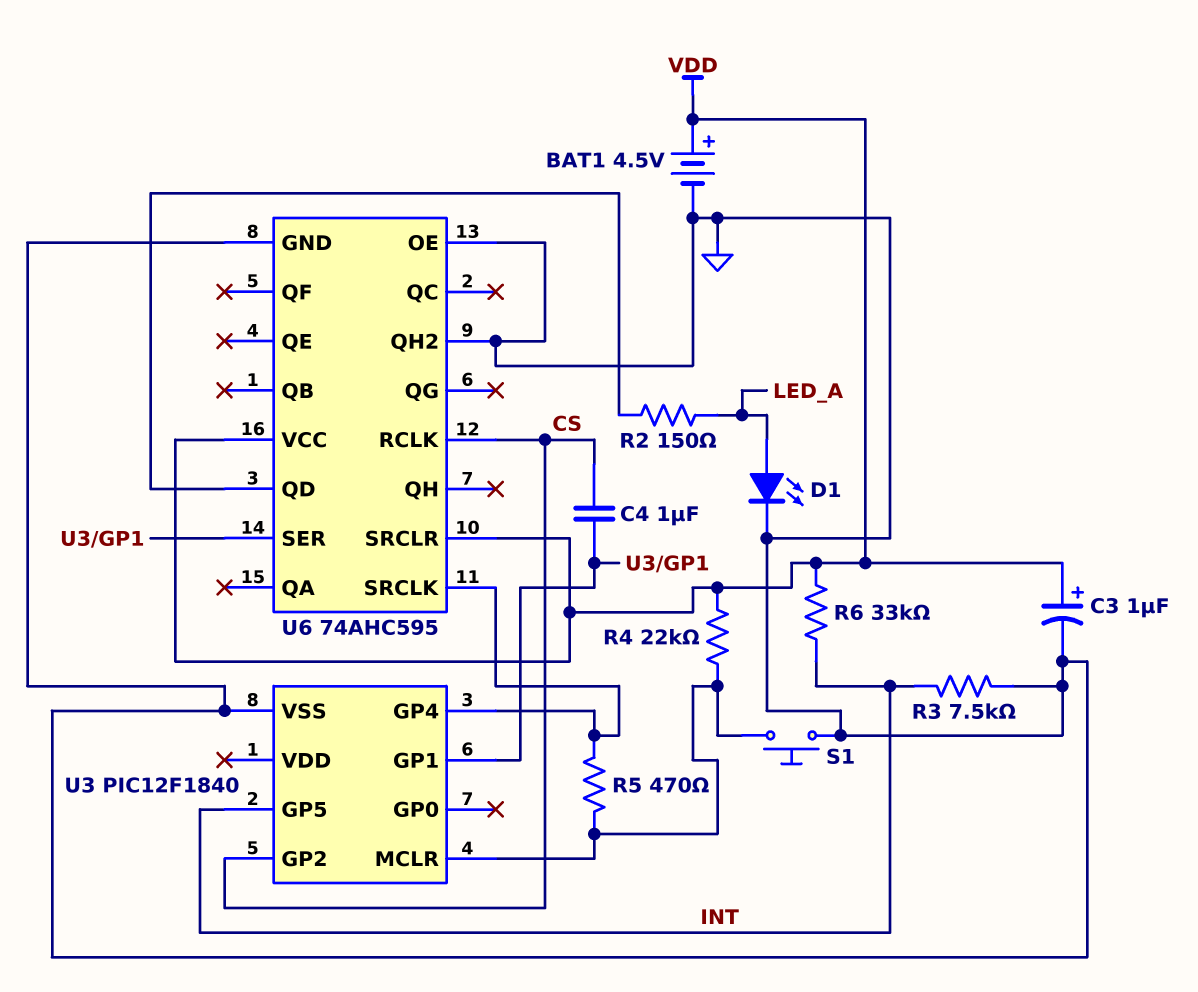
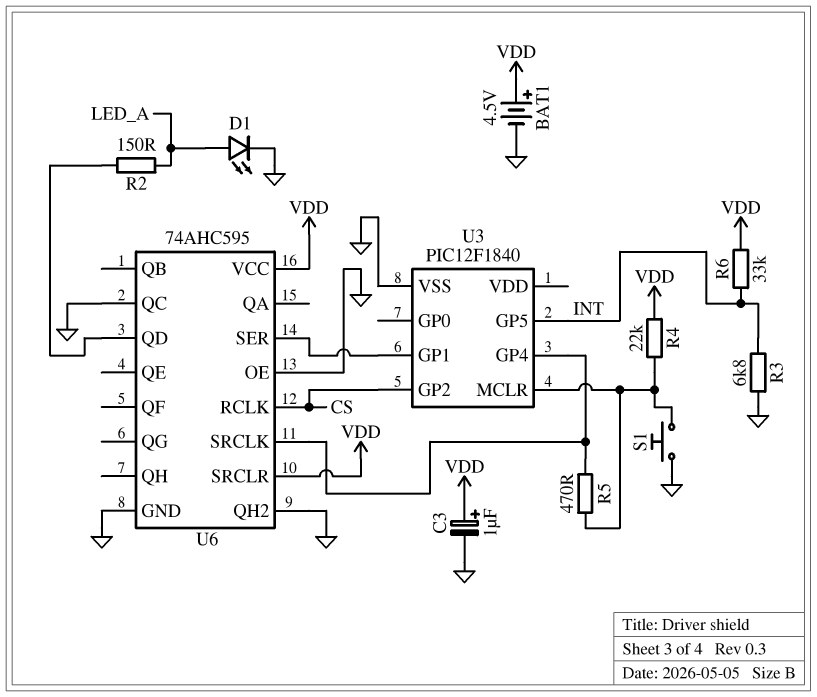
C4: 1uF (CS, U3/GP1) -> none
R3: 7.5k (GND, INT) -> 6.8k (GND, INT)
U6 pin QC: none -> GND

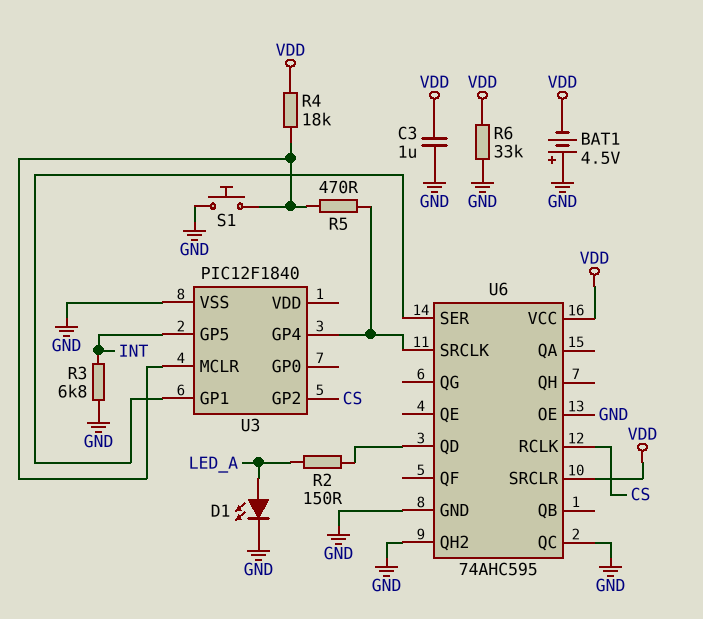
BAT1: 4.5V (plus VDD, minus GND) -> 4.5V (plus GND, minus VDD)
C3: 1uF (plus VDD, minus GND) -> 1uF (GND, VDD)
R4: 22k (U3/MCLR, VDD) -> 18k (U3/MCLR, VDD)
R6: 33k (INT, VDD) -> 33k (GND, VDD)

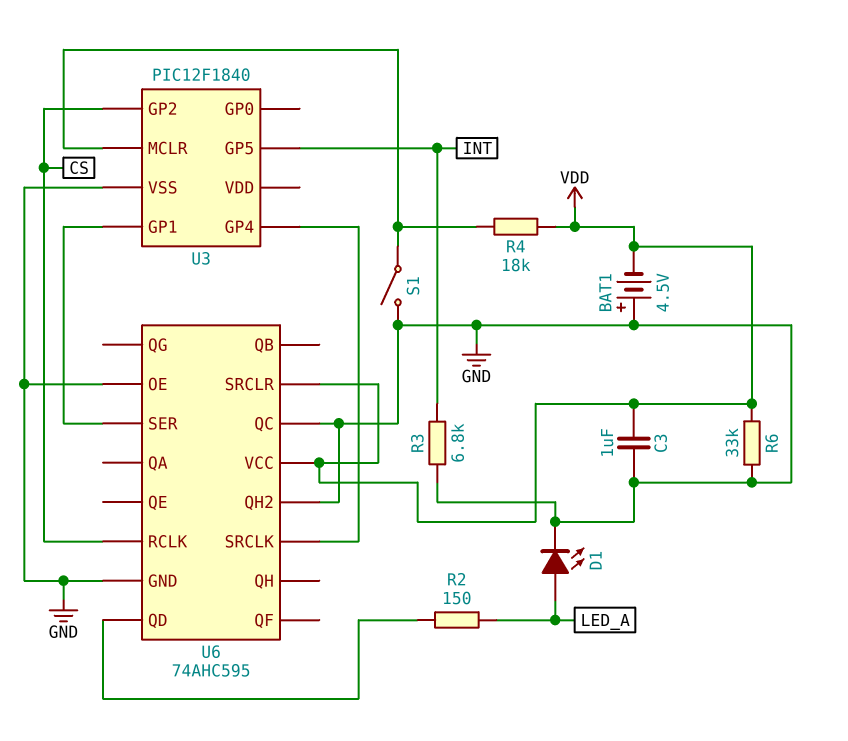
R5: 470 (U3/GP4, U3/MCLR) -> none
S1: button (GND, U3/MCLR) -> switch (GND, U3/MCLR)

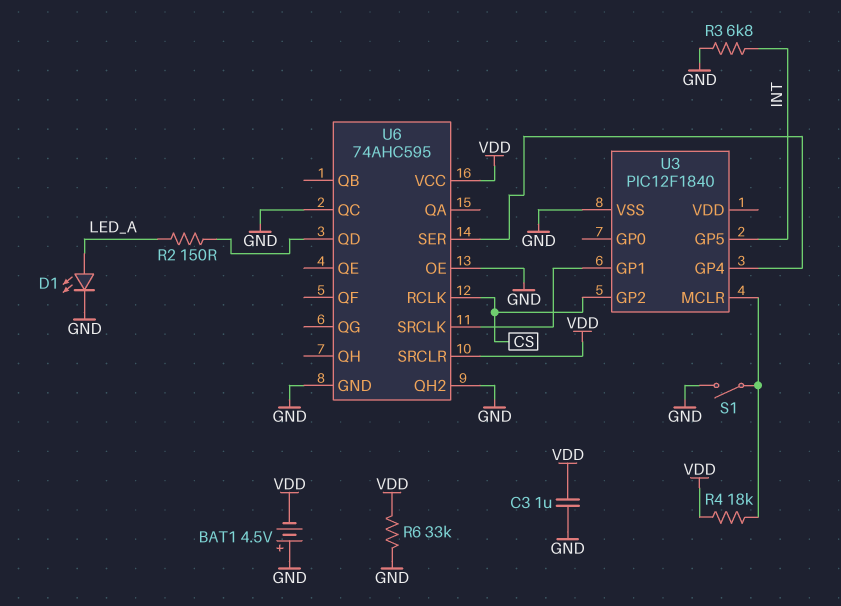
U6 pin SER: U3/GP1 -> U3/GP4
U6 pin SRCLK: U3/GP4 -> U3/GP1

